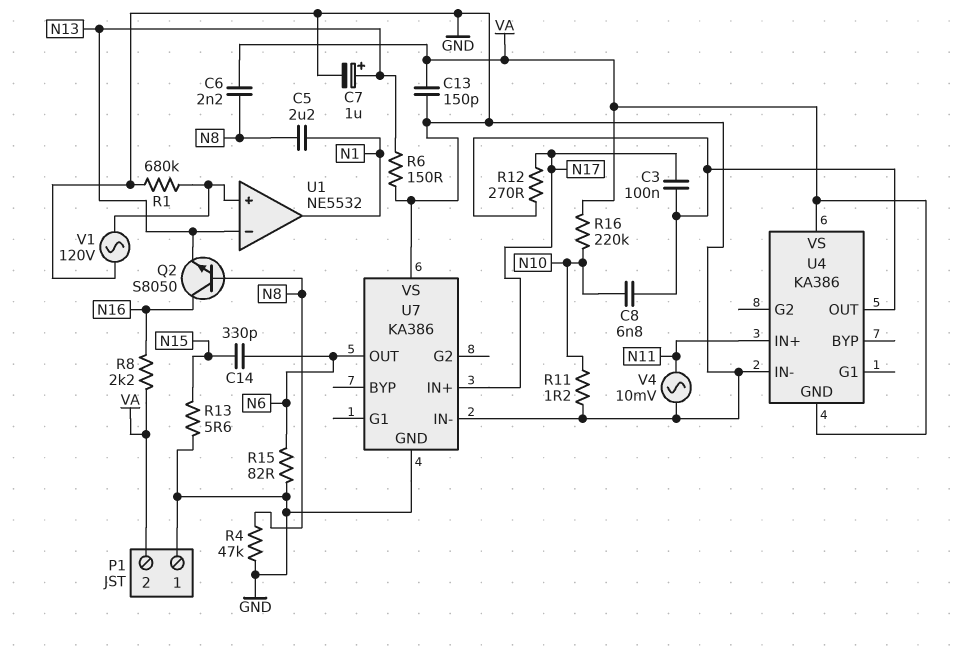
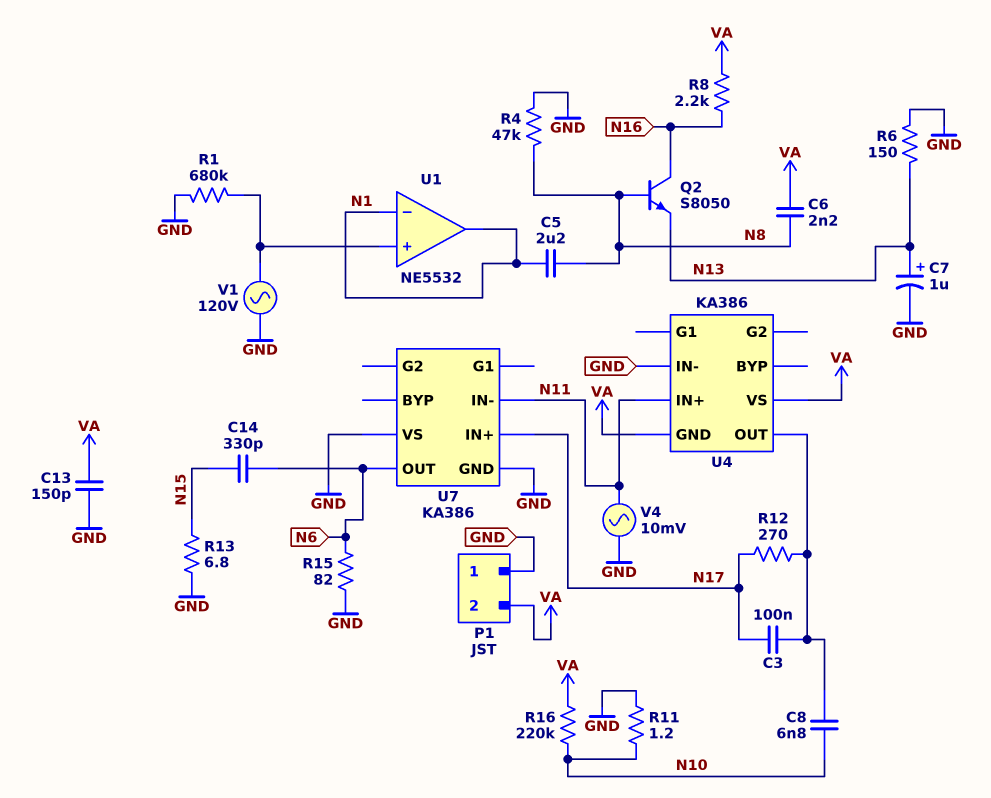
R13: 5.6 (GND, N15) -> 6.8 (GND, N15)
U1 pin in-: N13 -> N1
U7 pin IN-: GND -> N11

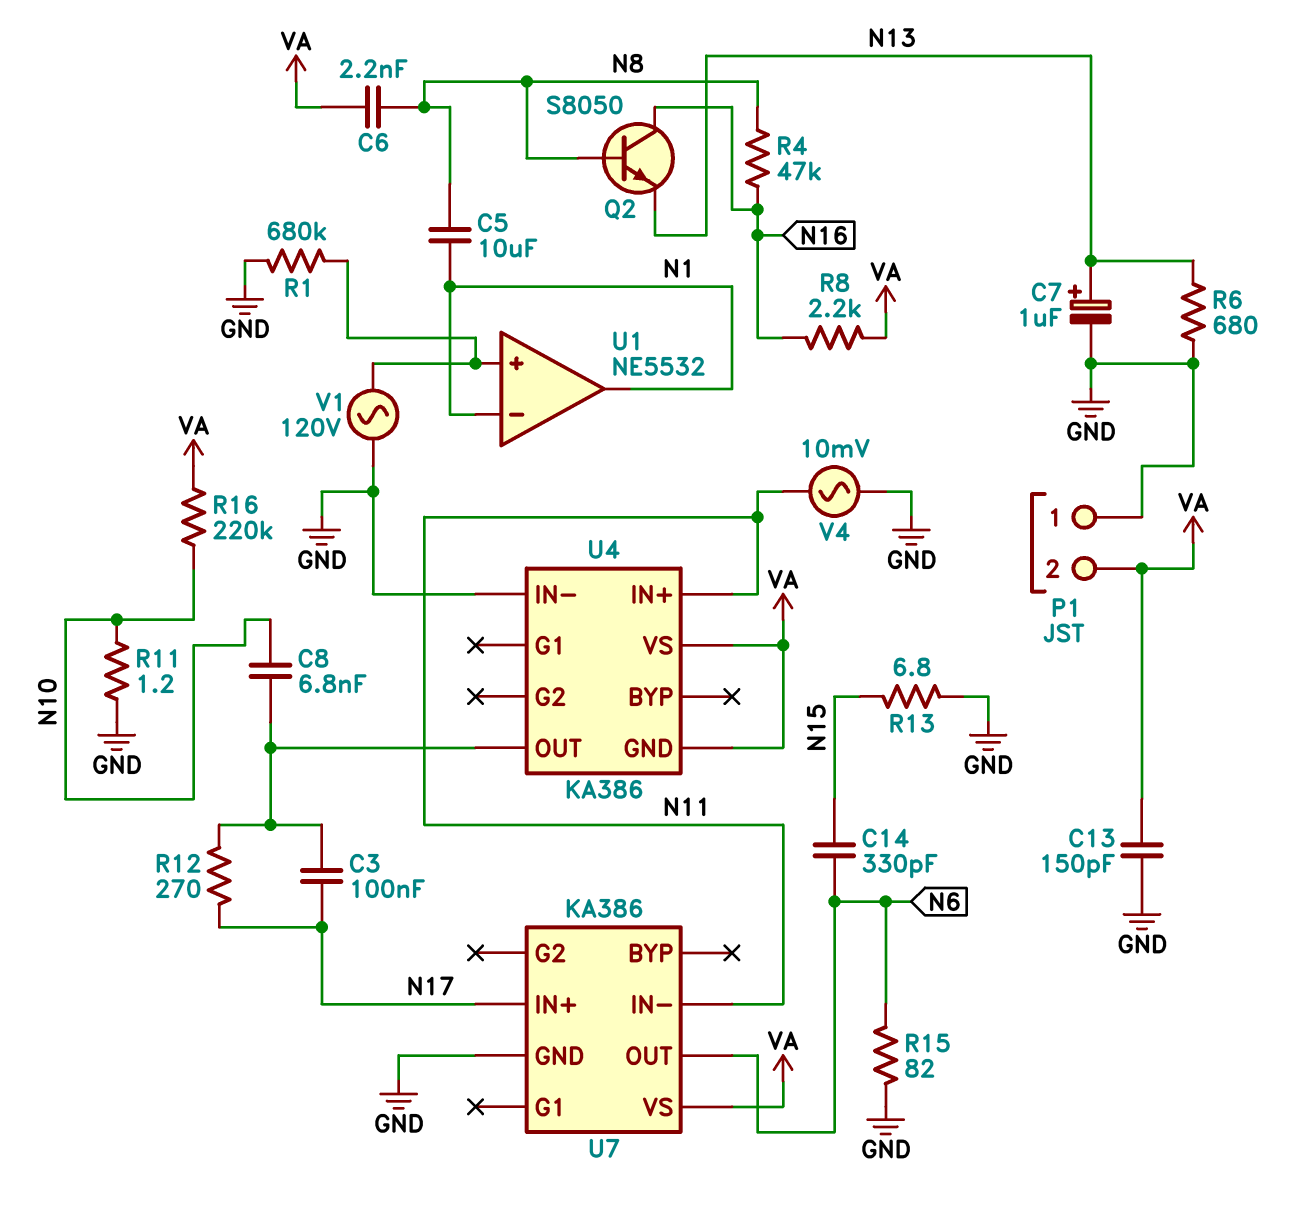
C5: 2.2uF (N1, N8) -> 10uF (N1, N8)
R4: 47k (GND, N8) -> 47k (N8, N16)
R6: 150 (GND, N13) -> 680 (GND, N13)
U7 pin VS: GND -> VA

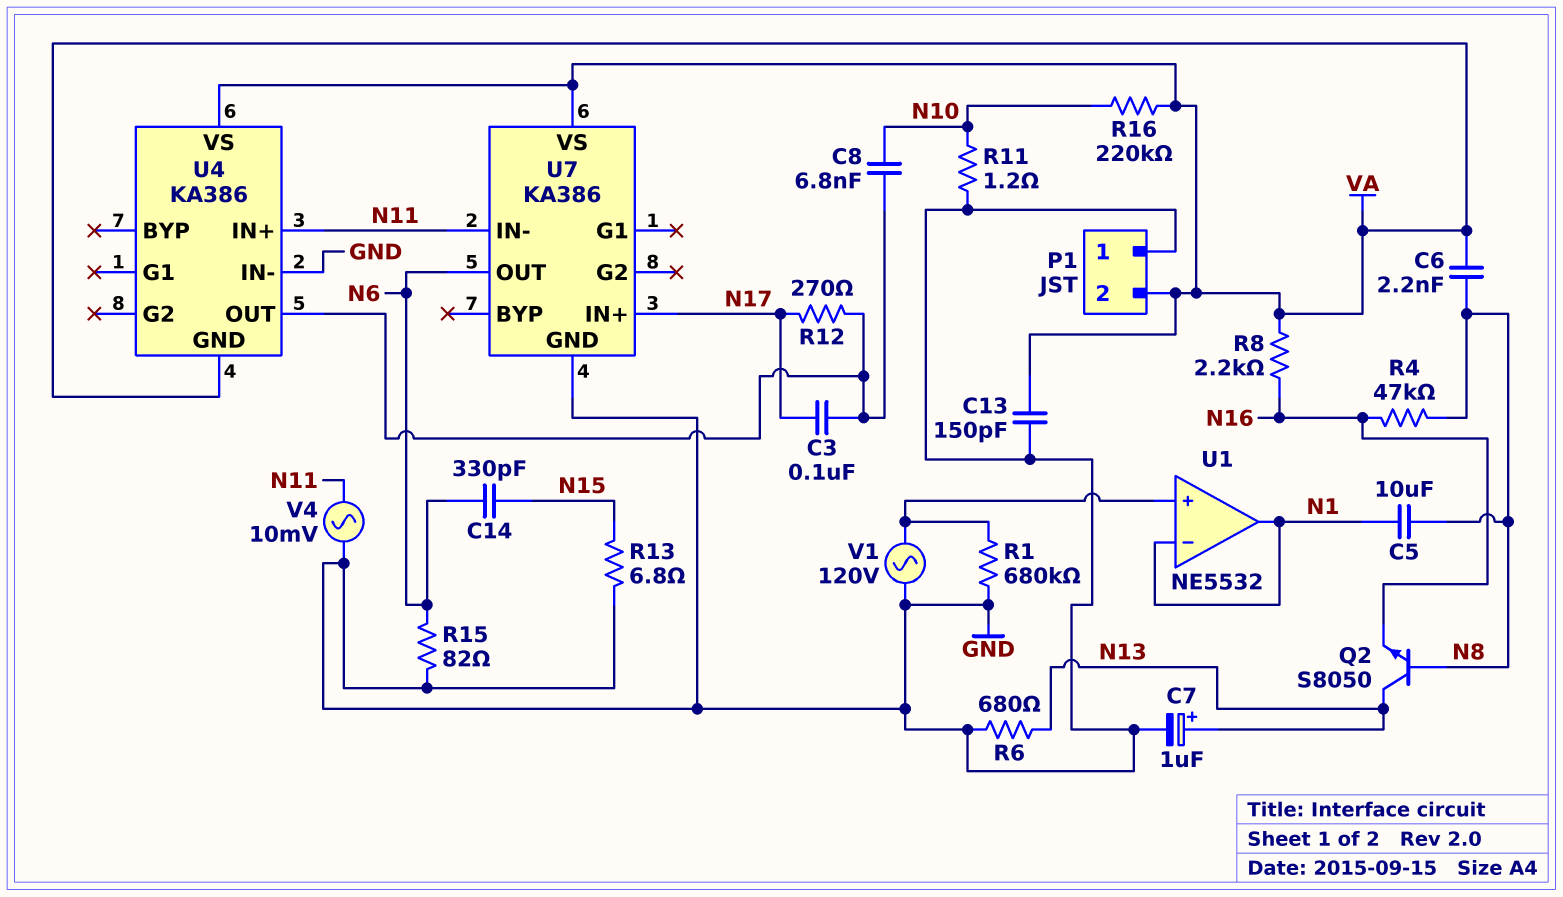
Q2: NPN S8050 (B N8, C N16, E N13) -> NPN S8050 (B N8, C N13, E N16)

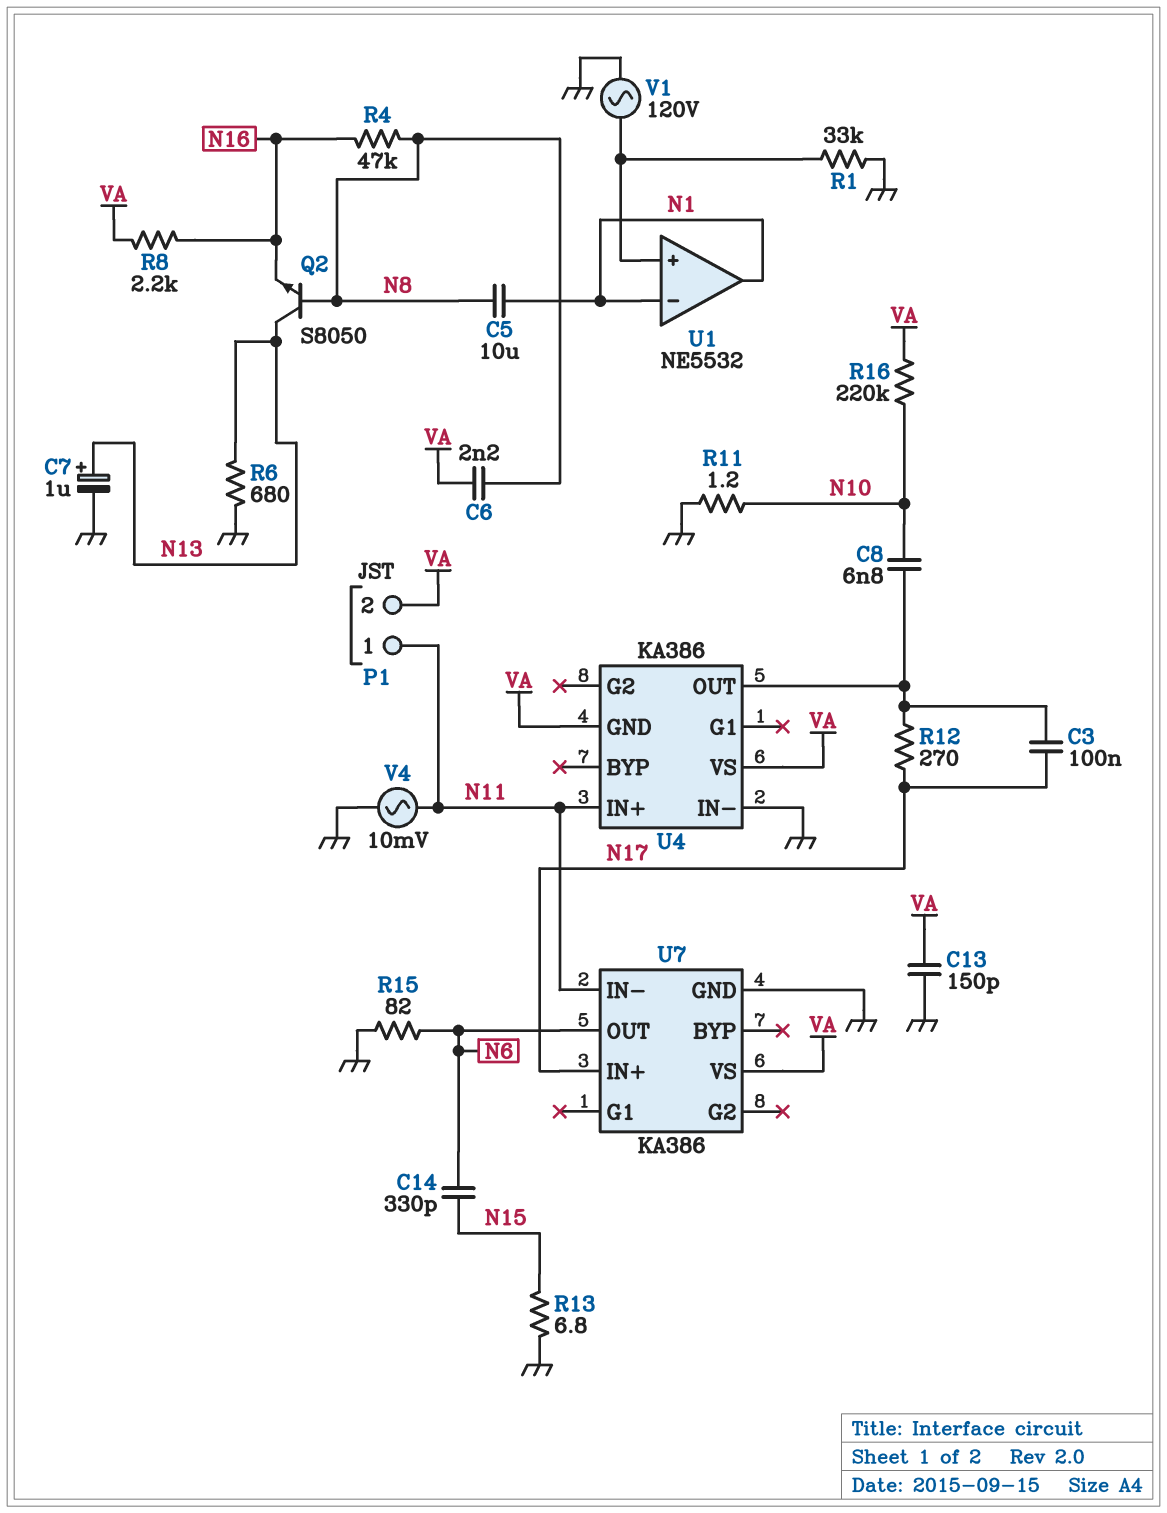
P1 pin 1: GND -> N11
R1: 680k (GND, U1/in+) -> 33k (GND, U1/in+)

